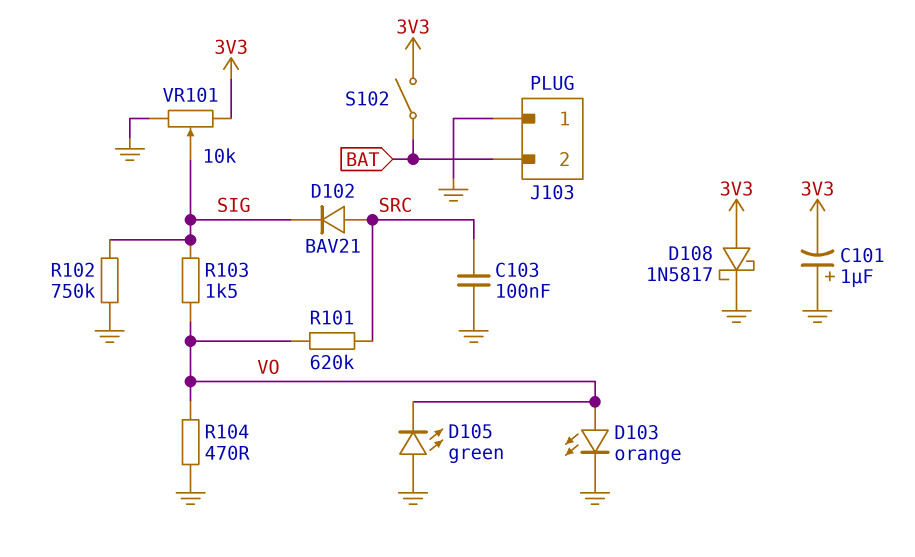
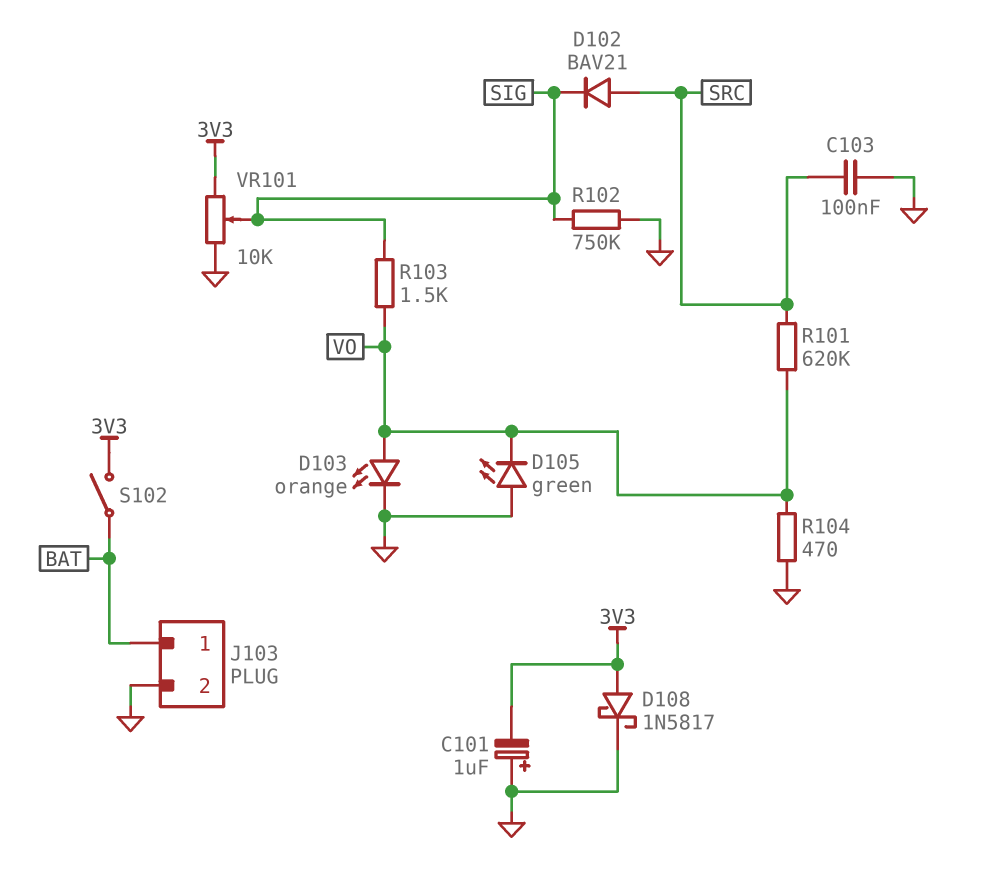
J103 pin 1: GND -> BAT
J103 pin 2: BAT -> GND

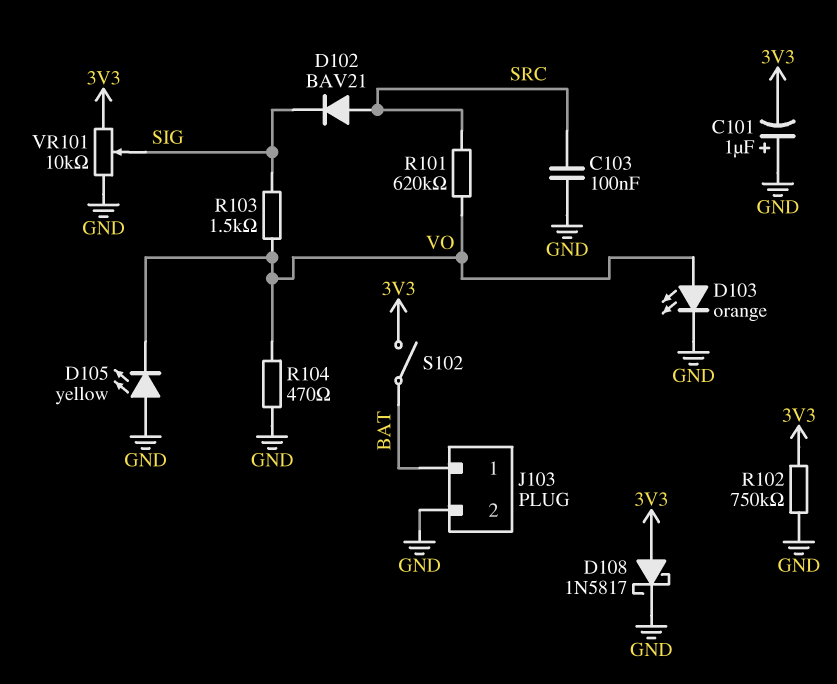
D105: LED green (A GND, K VO) -> LED yellow (A GND, K VO)
R102: 750k (GND, SIG) -> 750k (3V3, GND)

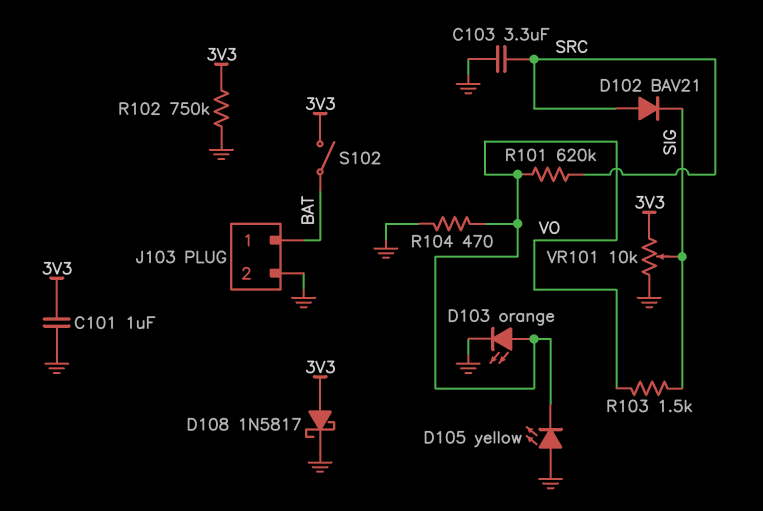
C101: 1uF (plus GND, minus 3V3) -> 1uF (3V3, GND)
C103: 100nF (GND, SRC) -> 3.3uF (GND, SRC)

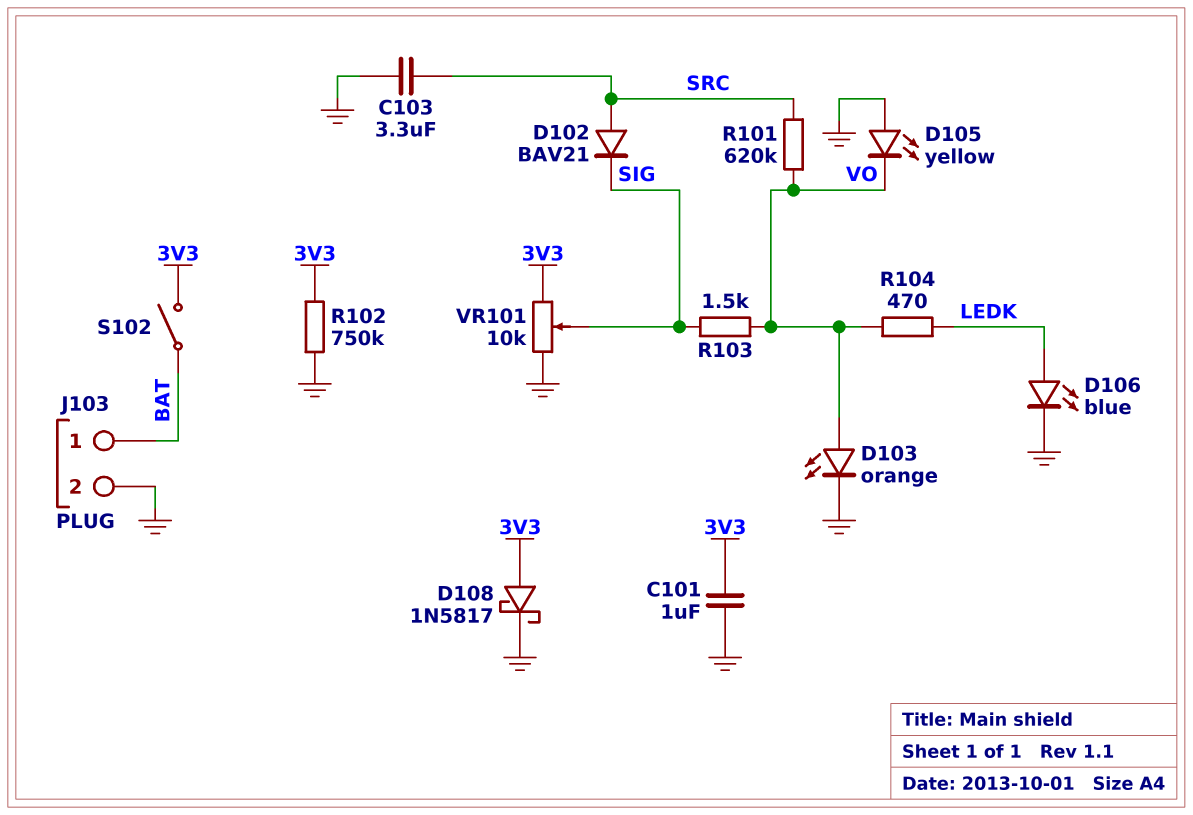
D106: none -> LED blue (A LEDK, K GND)
R104: 470 (GND, VO) -> 470 (LEDK, VO)

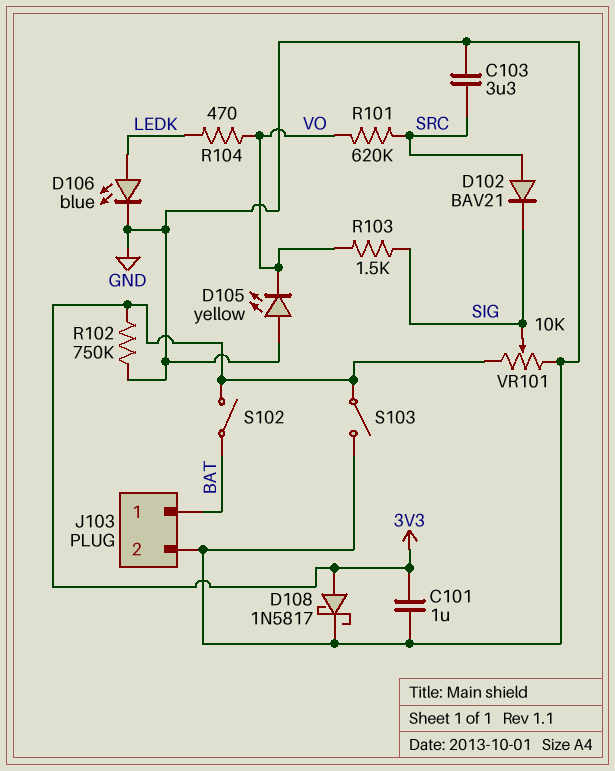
D103: LED orange (A VO, K GND) -> none
S103: none -> switch (3V3, GND)

